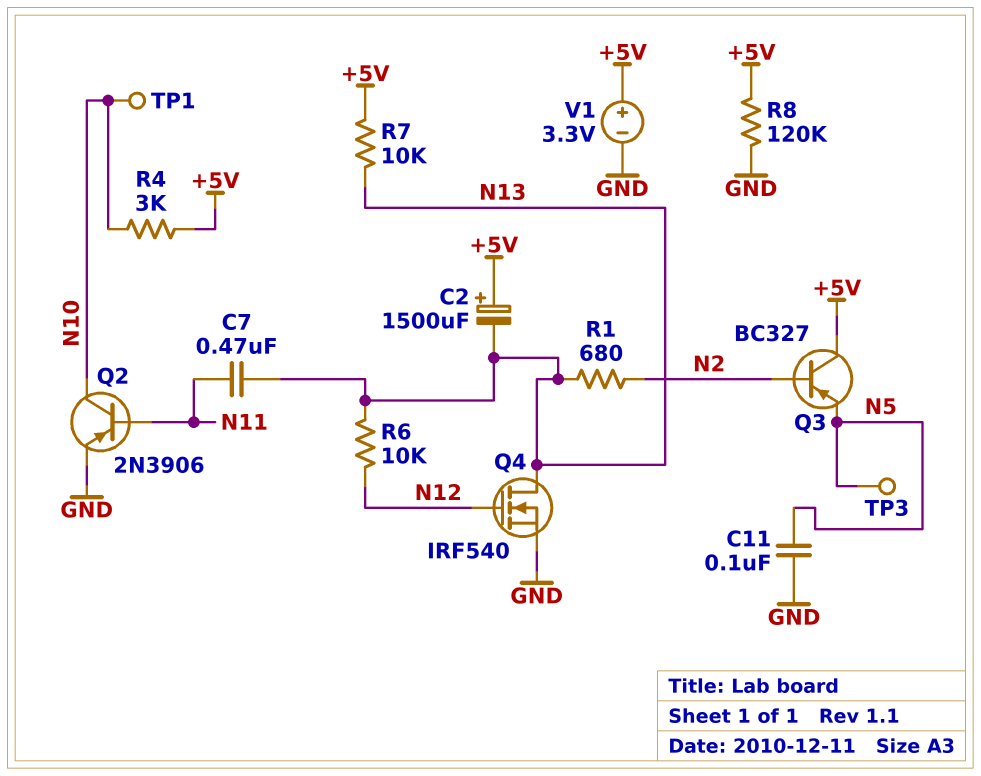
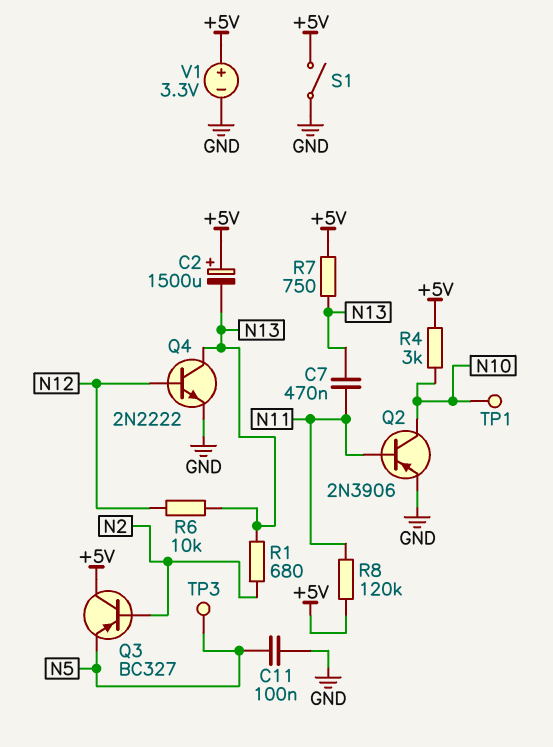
Q4: NMOS IRF540 (G N12, D N13, S GND) -> NPN 2N2222 (B N12, C N13, E GND)
R7: 10k (+5V, N13) -> 750 (+5V, N13)
R8: 120k (+5V, GND) -> 120k (+5V, N11)
S1: none -> switch (+5V, GND)

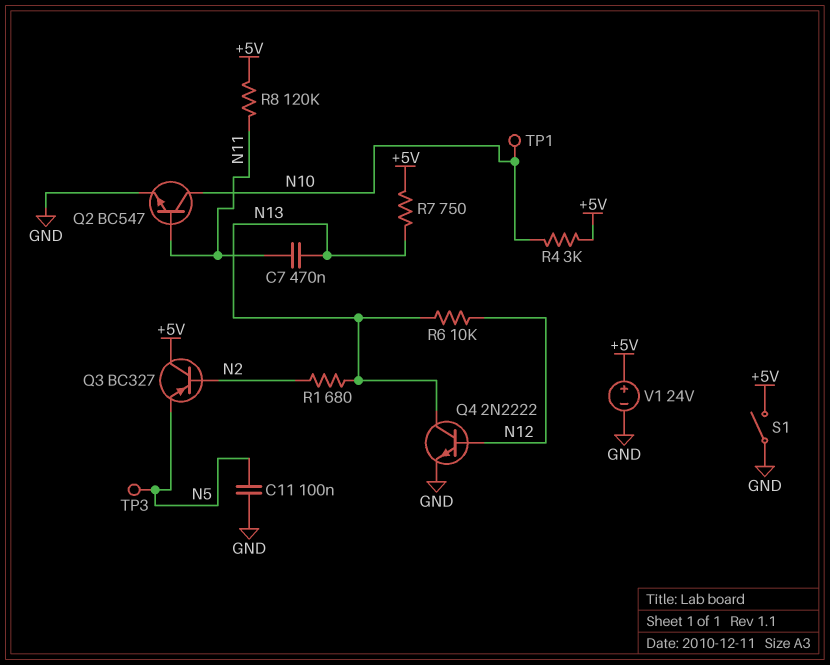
C2: 1500uF (plus +5V, minus N13) -> none
Q2: PNP 2N3906 (B N11, C N10, E GND) -> NPN BC547 (B N11, C N10, E GND)
V1: 3.3V (plus +5V, minus GND) -> 24V (plus +5V, minus GND)

